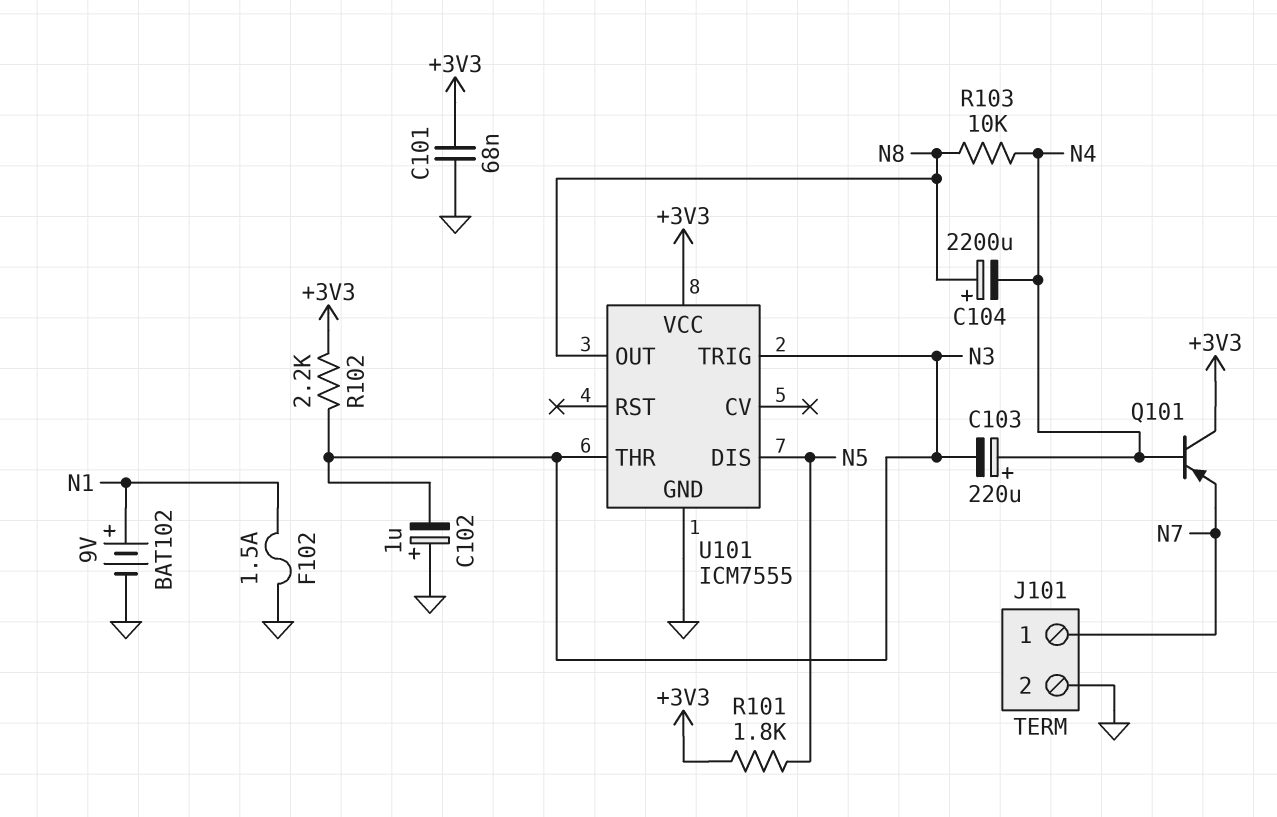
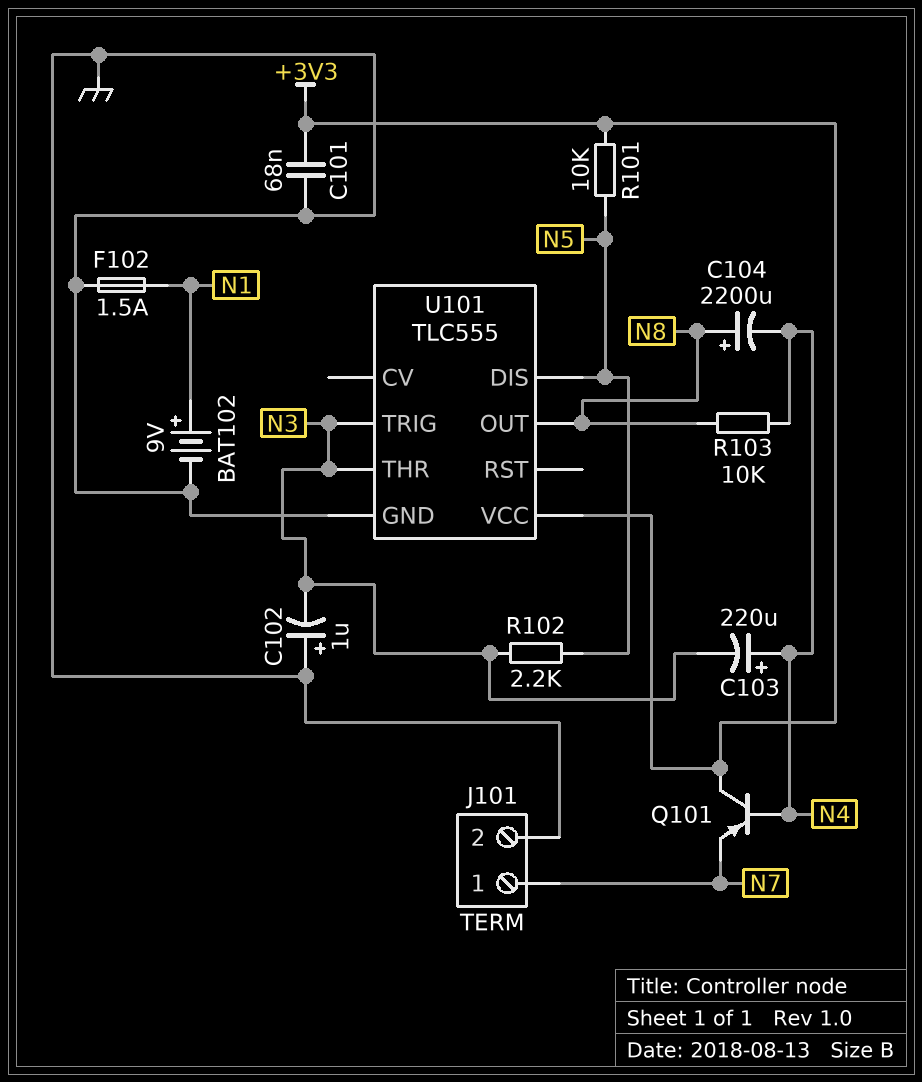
R101: 1.8k (+3V3, N5) -> 10k (+3V3, N5)
R102: 2.2k (+3V3, N3) -> 2.2k (N3, N5)
U101: ICM7555 -> TLC555

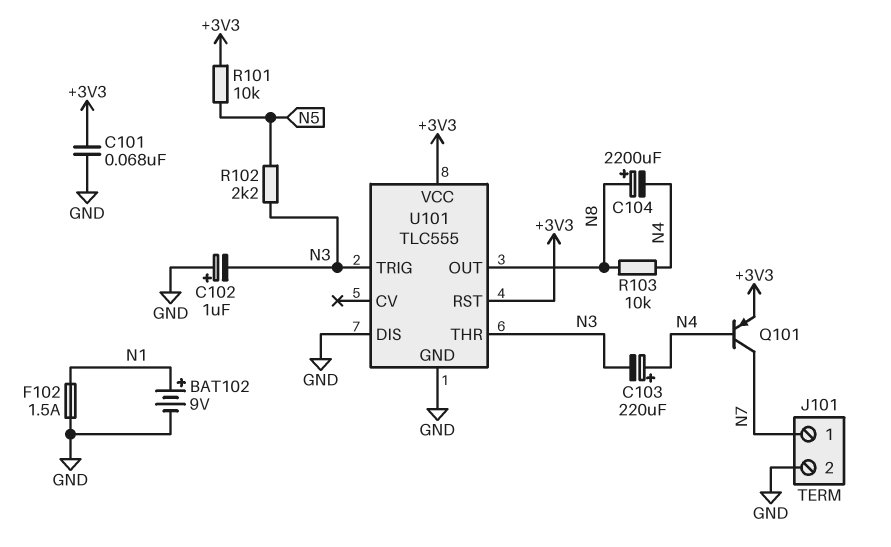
Q101: PNP (B N4, C +3V3, E N7) -> PNP (B N4, C N7, E +3V3)
U101 pin DIS: N5 -> GND
U101 pin RST: none -> +3V3

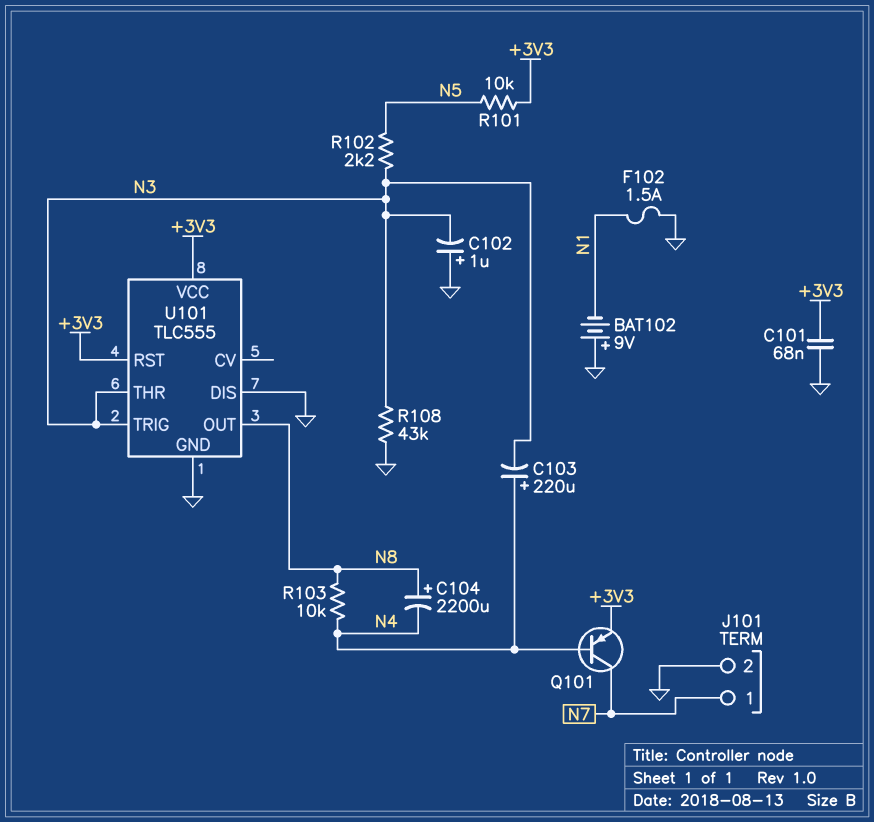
BAT102: 9V (plus N1, minus GND) -> 9V (plus GND, minus N1)
R108: none -> 43k (GND, N3)

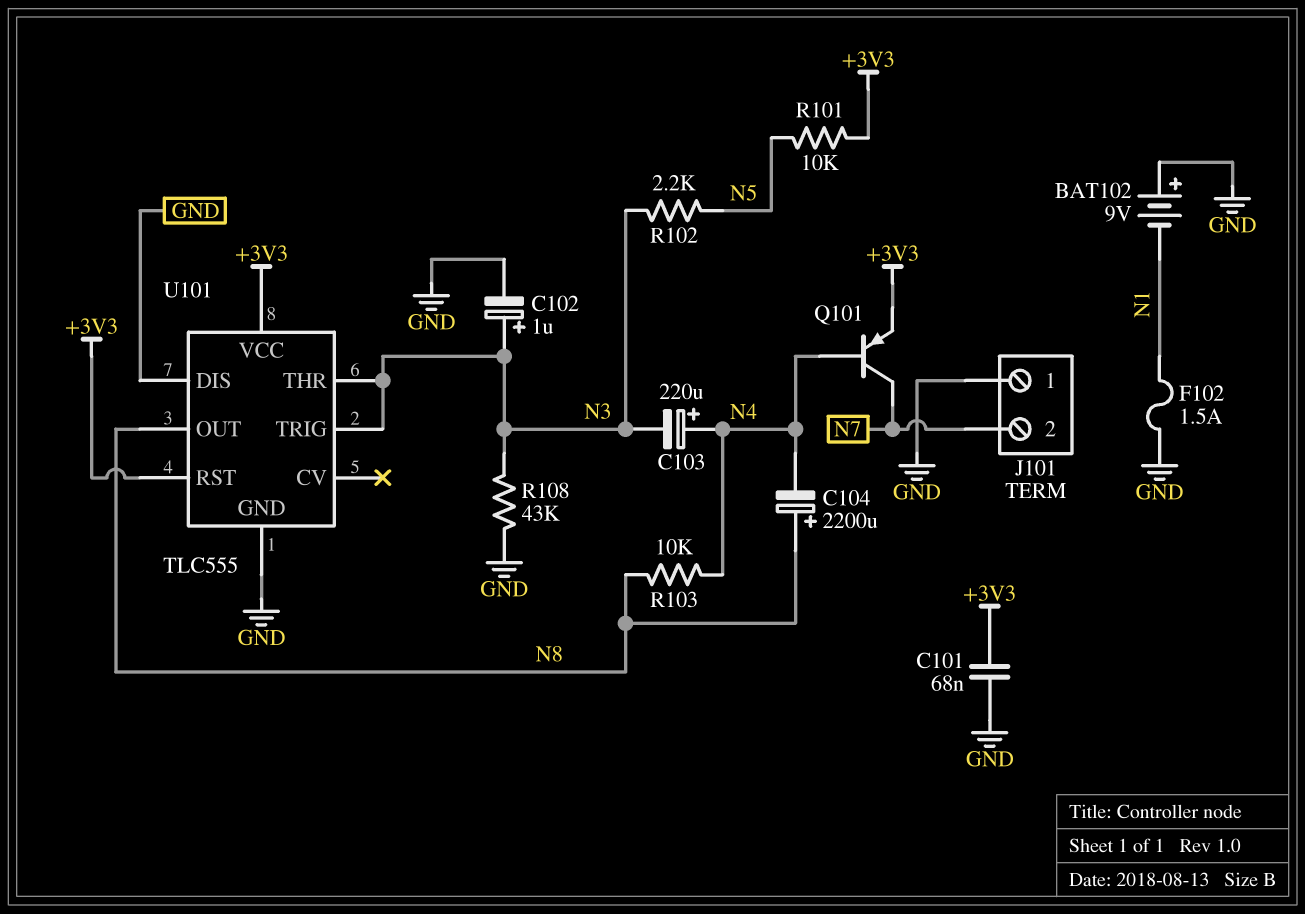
C102: 1uF (plus GND, minus N3) -> 1uF (plus N3, minus GND)
J101 pin 1: N7 -> GND
J101 pin 2: GND -> N7

